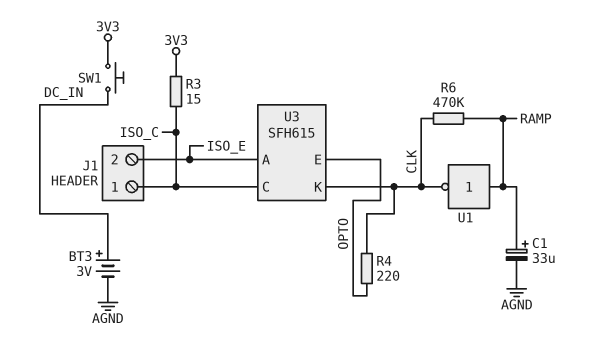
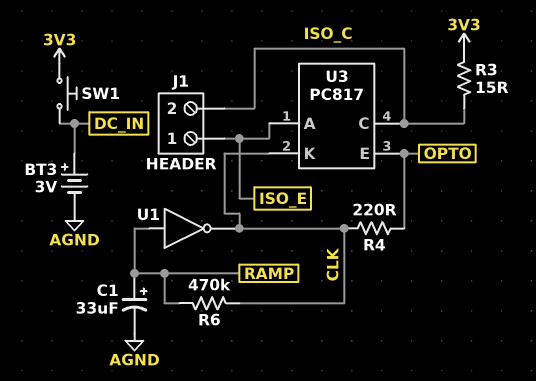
J1 pin 1: ISO_C -> ISO_E
J1 pin 2: ISO_E -> ISO_C
U3: SFH615 -> PC817

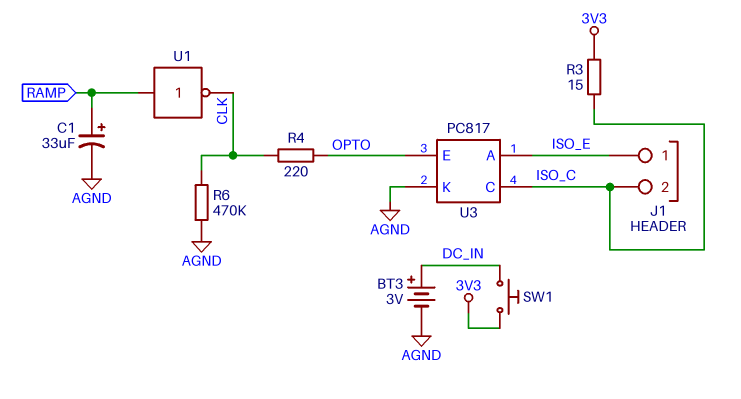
R6: 470k (CLK, RAMP) -> 470k (AGND, CLK)
U3 pin K: CLK -> AGND

